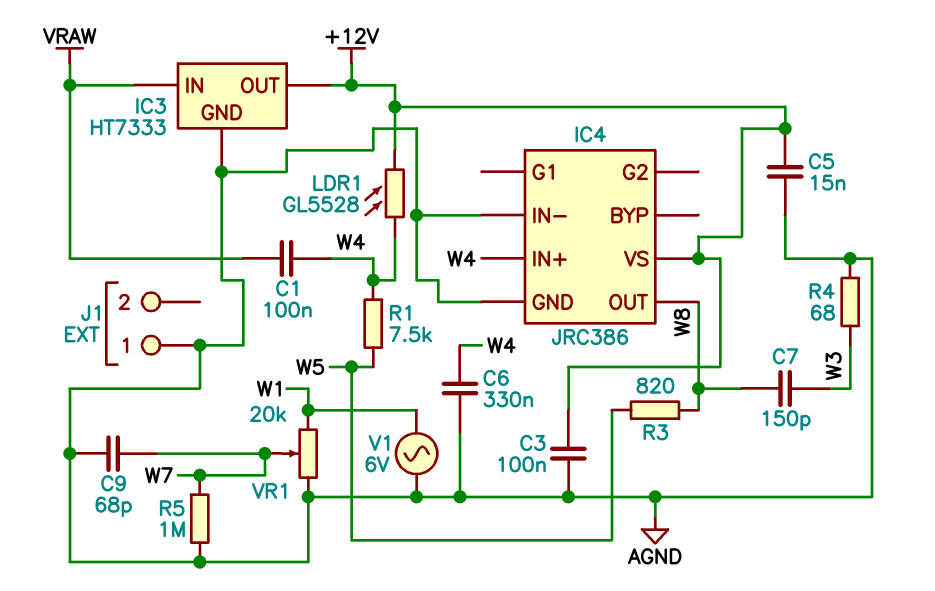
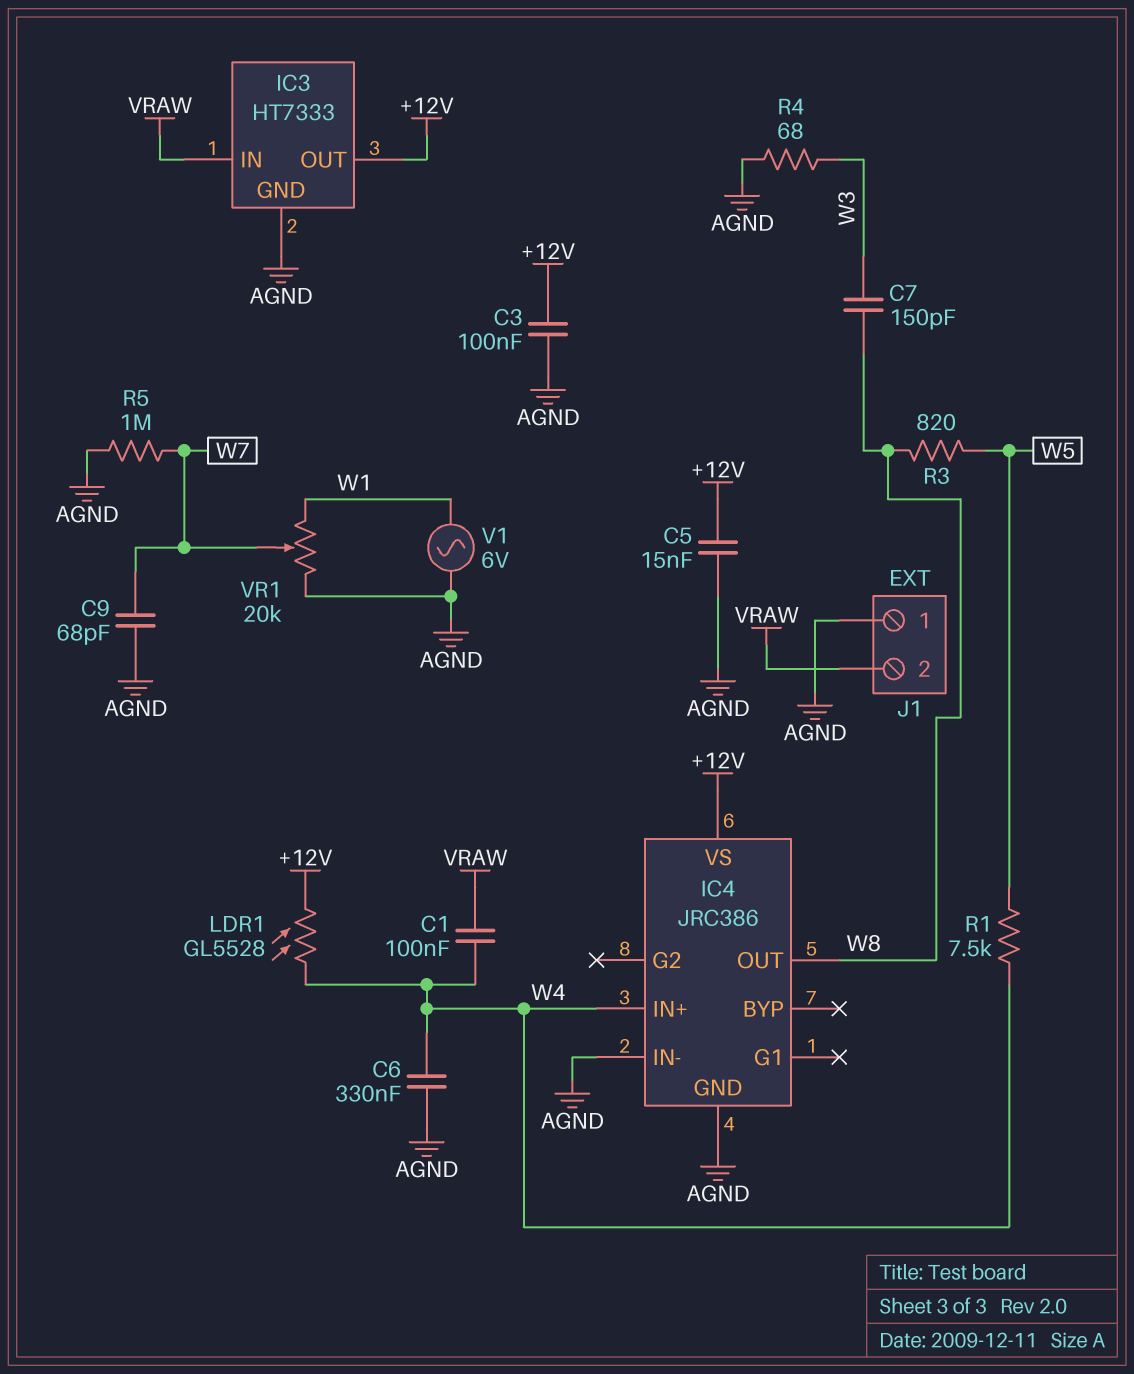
J1 pin 2: none -> VRAW

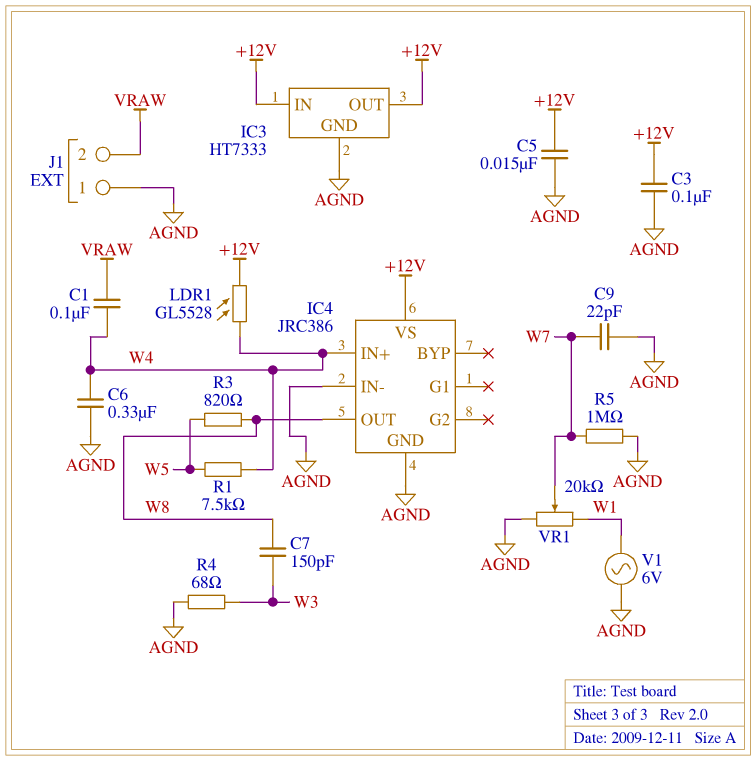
C9: 68pF (AGND, W7) -> 22pF (AGND, W7)
IC3 pin IN: VRAW -> +12V

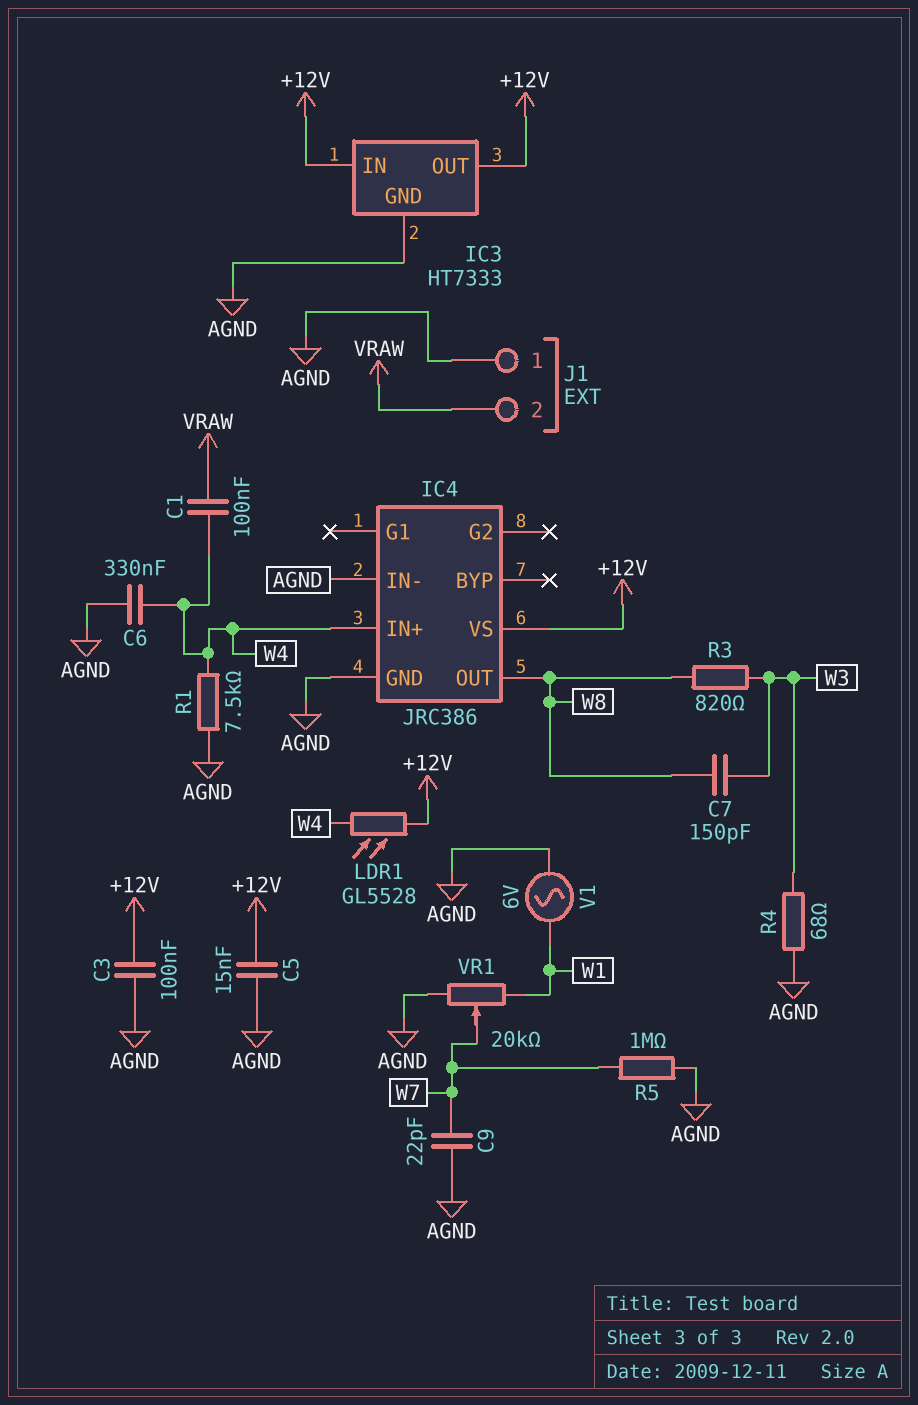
R1: 7.5k (W4, W5) -> 7.5k (AGND, W4)
R3: 820 (W5, W8) -> 820 (W3, W8)

